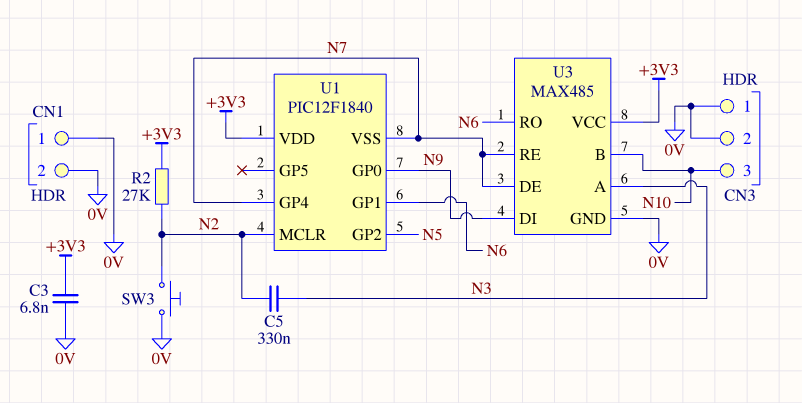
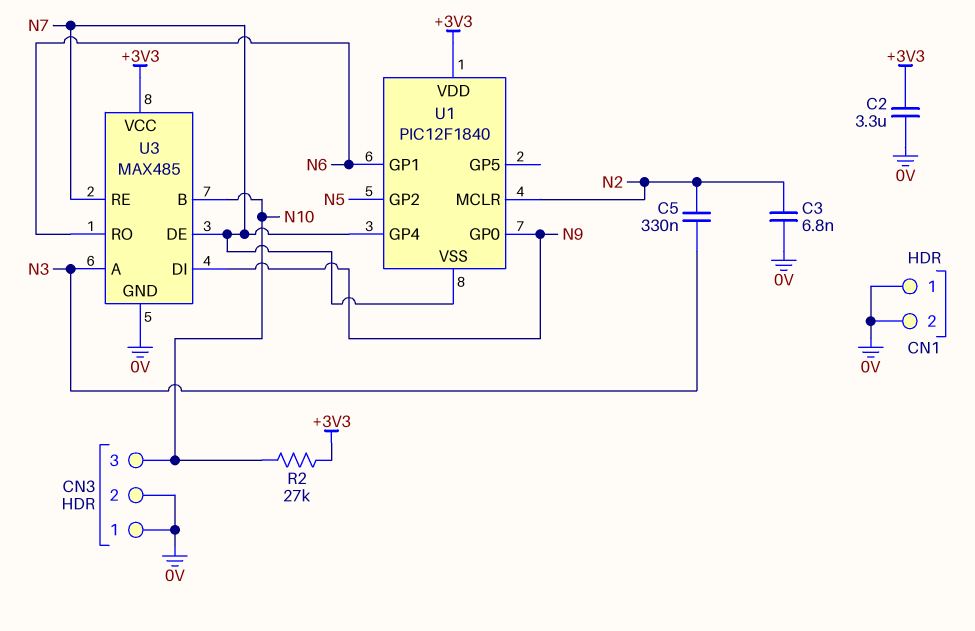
C2: none -> 3.3uF (+3V3, 0V)
C3: 6.8nF (+3V3, 0V) -> 6.8nF (0V, N2)
R2: 27k (+3V3, N2) -> 27k (+3V3, N10)
SW3: button (0V, N2) -> none

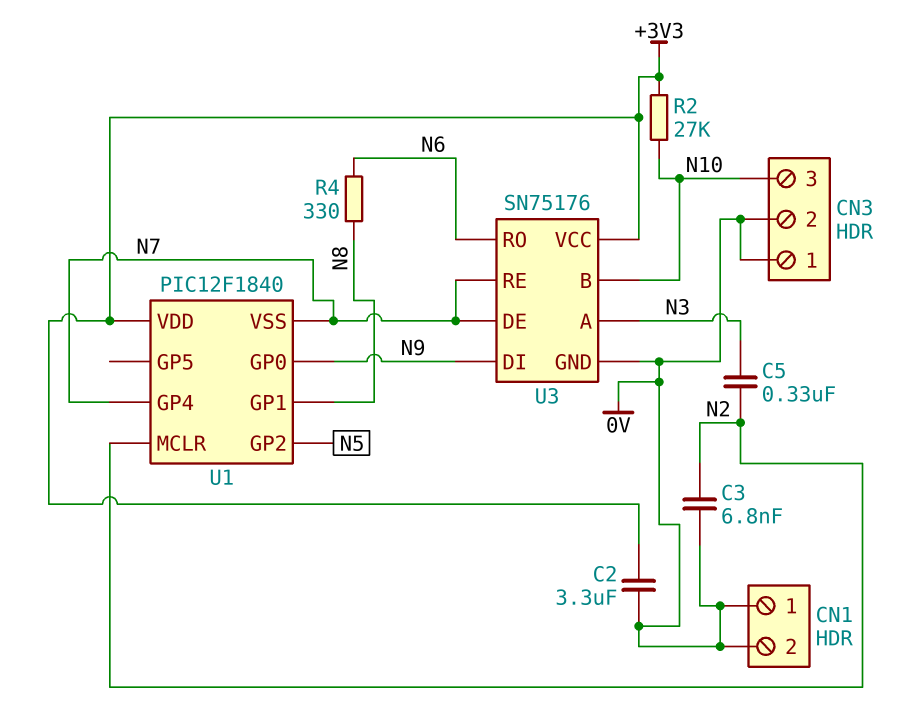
R4: none -> 330 (N6, N8)
U1 pin GP1: N6 -> N8
U3: MAX485 -> SN75176

